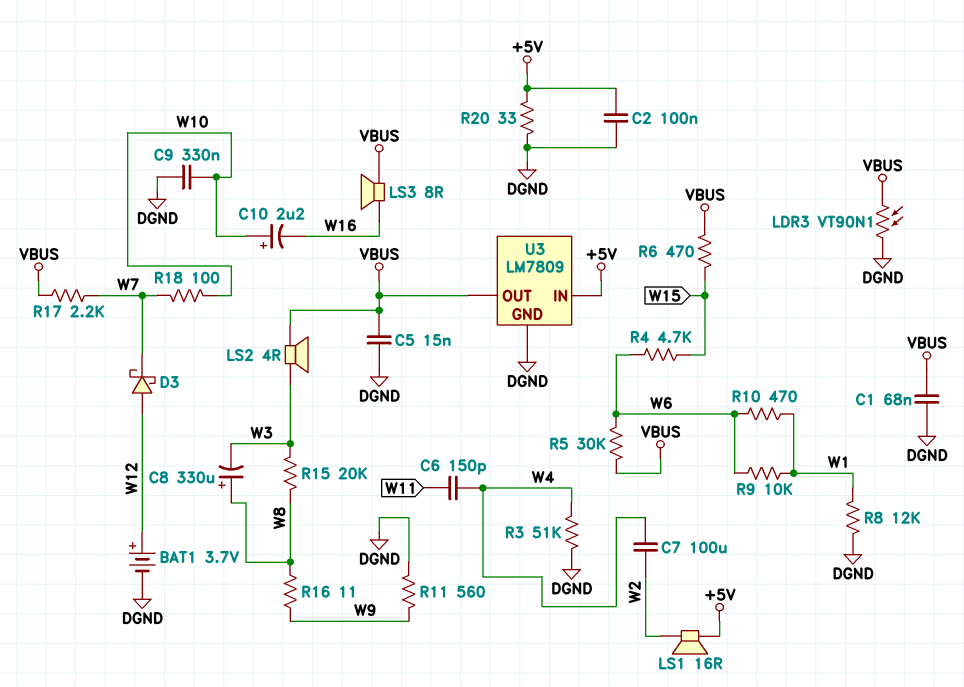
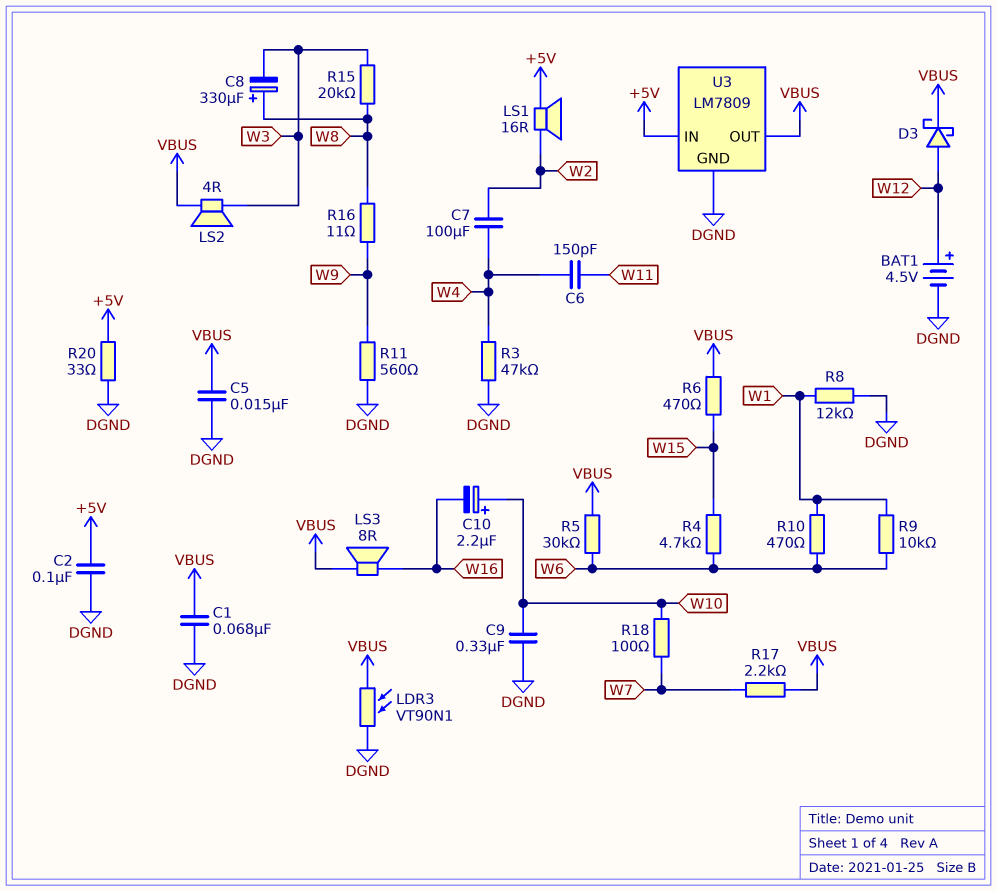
BAT1: 3.7V (plus W12, minus DGND) -> 4.5V (plus W12, minus DGND)
D3: schottky (A W12, K W7) -> schottky (A W12, K VBUS)
R3: 51k (DGND, W4) -> 47k (DGND, W4)

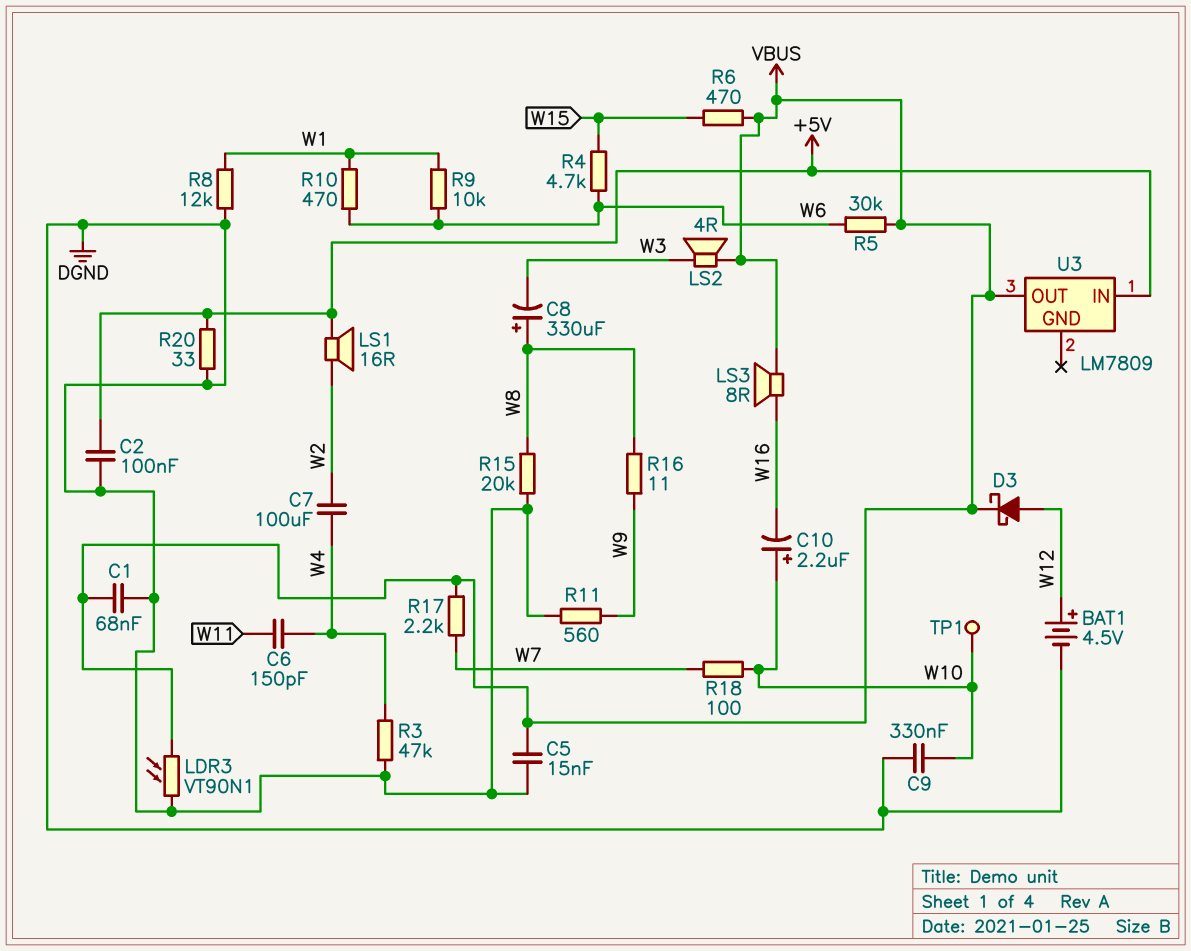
R15: 20k (W3, W8) -> 20k (DGND, W8)
TP1: none -> test point (W10)
U3 pin GND: DGND -> none

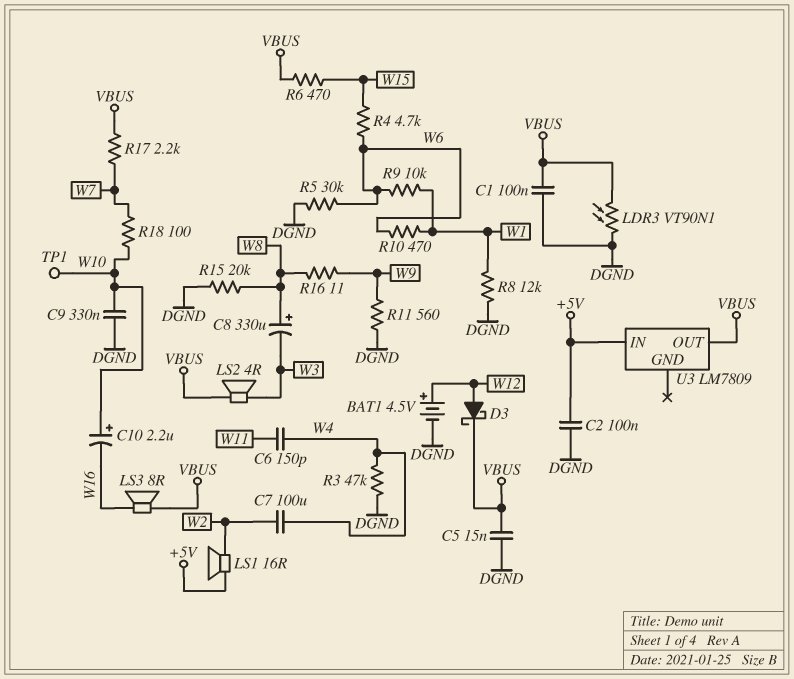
C1: 68nF (DGND, VBUS) -> 100nF (DGND, VBUS)
R5: 30k (VBUS, W6) -> 30k (DGND, W6)
R20: 33 (+5V, DGND) -> none

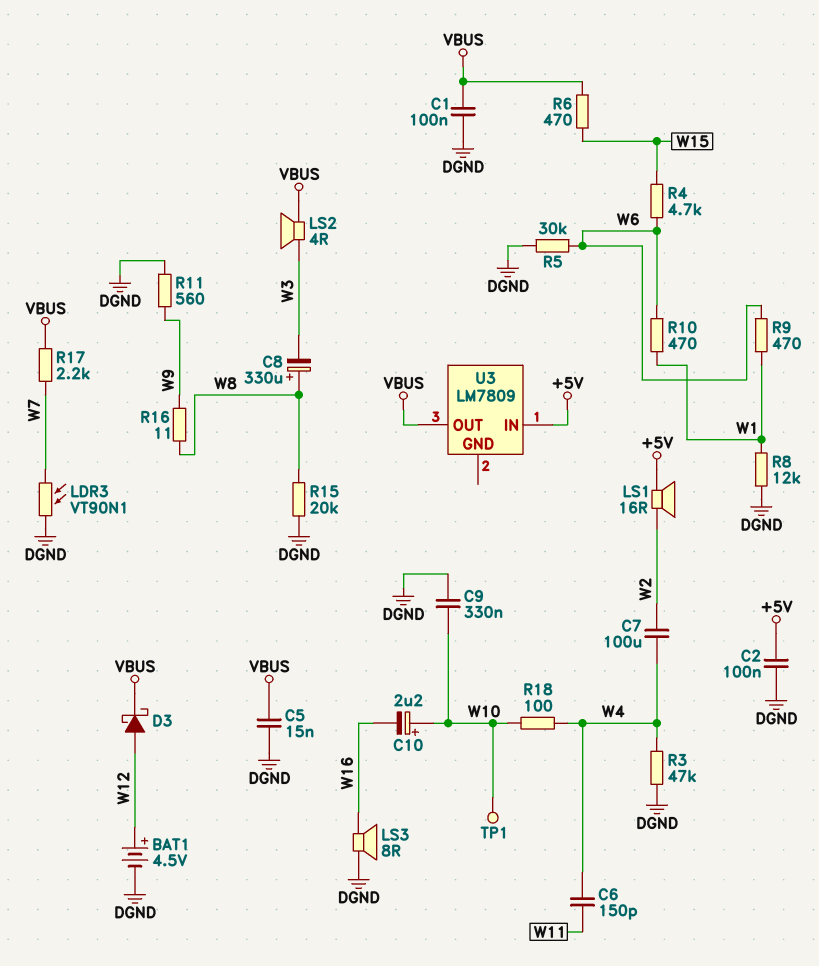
LDR3: VT90N1 (DGND, VBUS) -> VT90N1 (DGND, W7)
LS3: speaker 8R (VBUS, W16) -> speaker 8R (DGND, W16)
R9: 10k (W1, W6) -> 470 (W1, W6)
R18: 100 (W7, W10) -> 100 (W4, W10)

